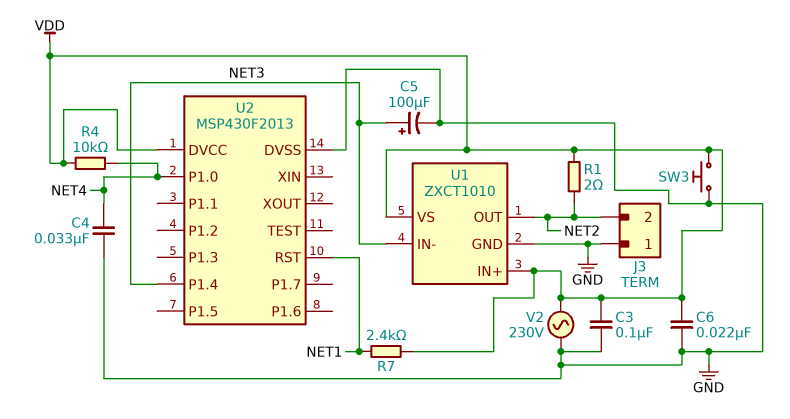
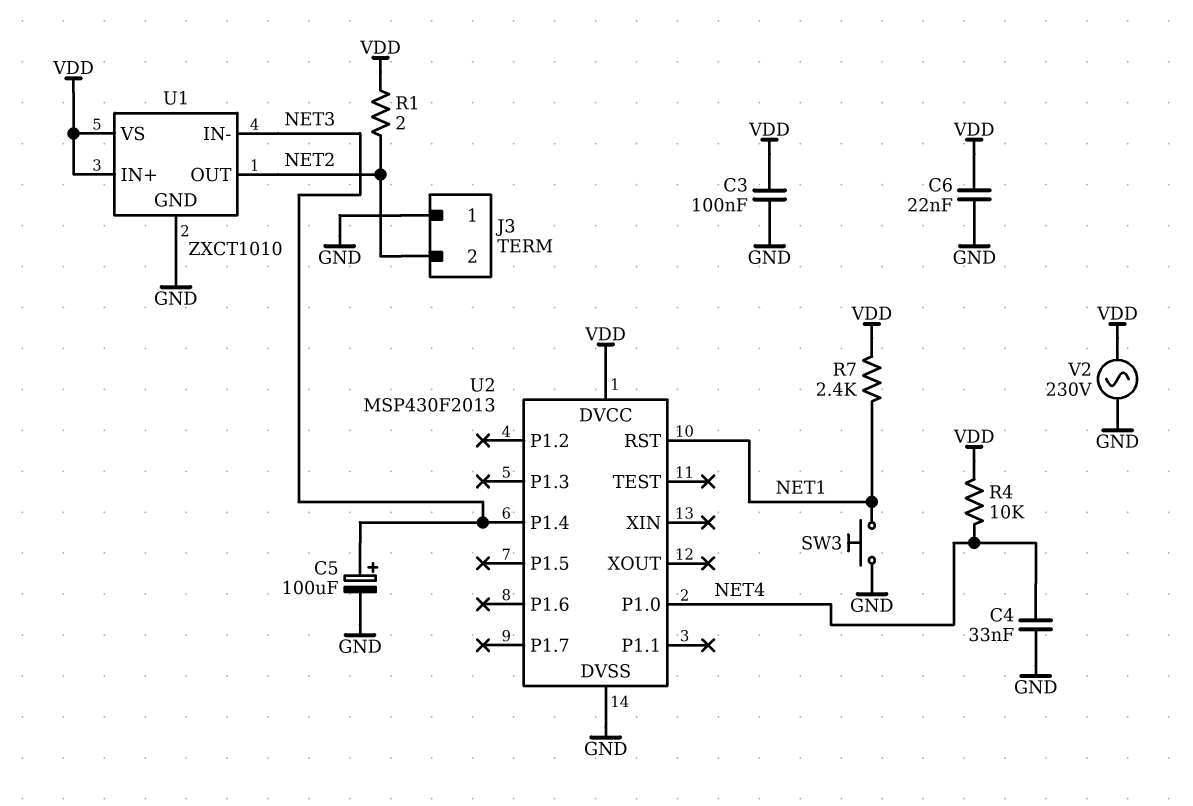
SW3: button (GND, VDD) -> button (GND, NET1)

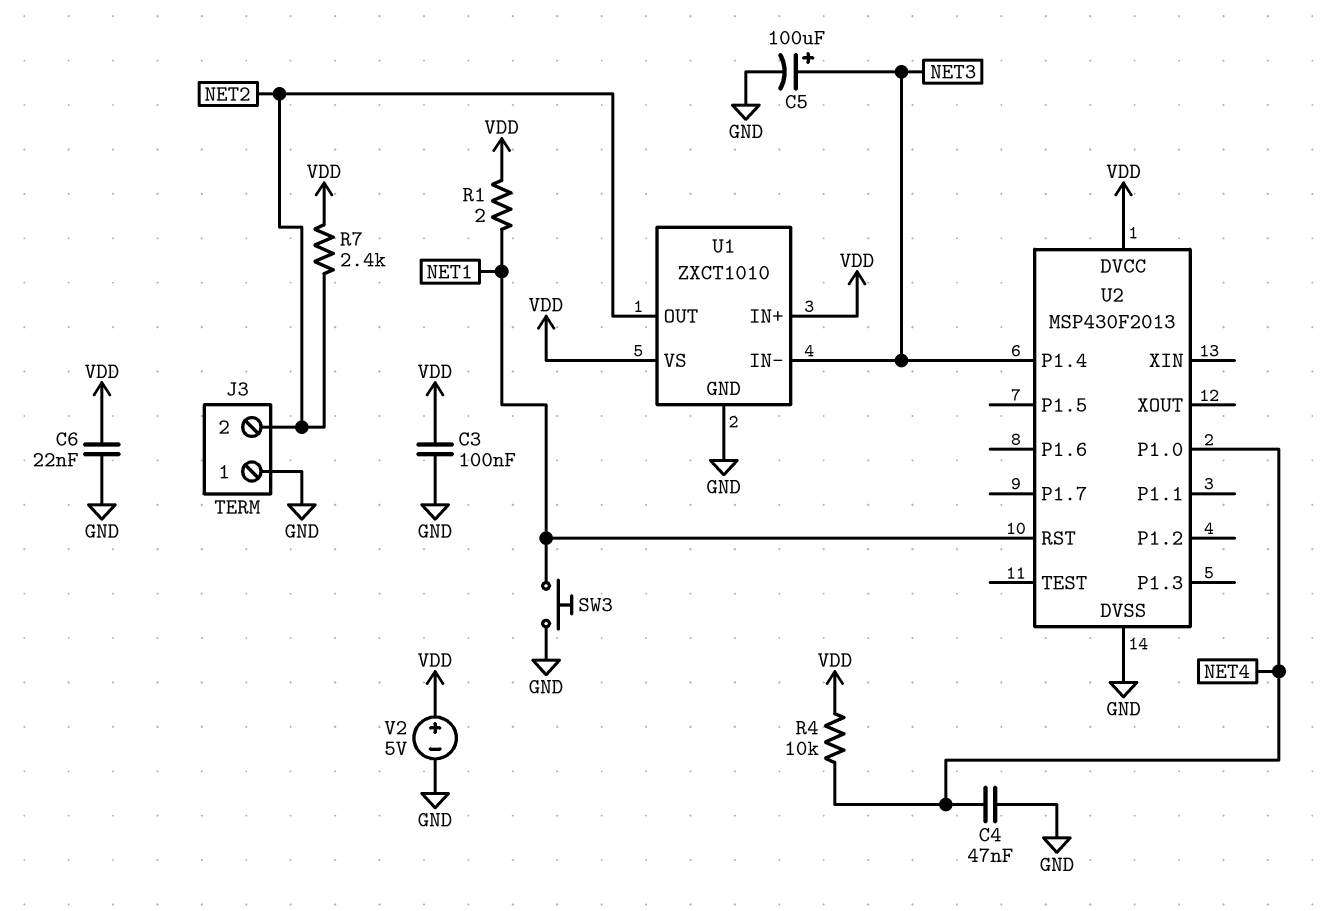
C4: 33nF (GND, NET4) -> 47nF (GND, NET4)
R1: 2 (NET2, VDD) -> 2 (NET1, VDD)
R7: 2.4k (NET1, VDD) -> 2.4k (NET2, VDD)
V2: AC 230V (GND, VDD) -> 5V (plus VDD, minus GND)

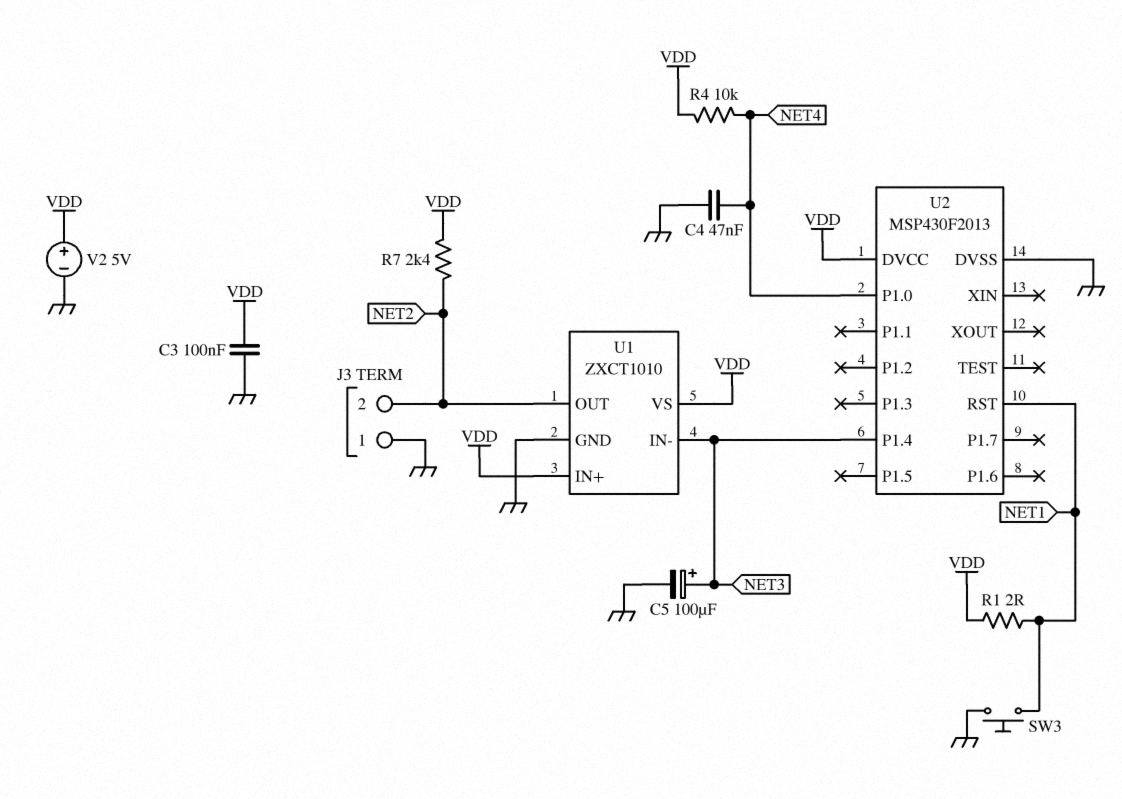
C6: 22nF (GND, VDD) -> none

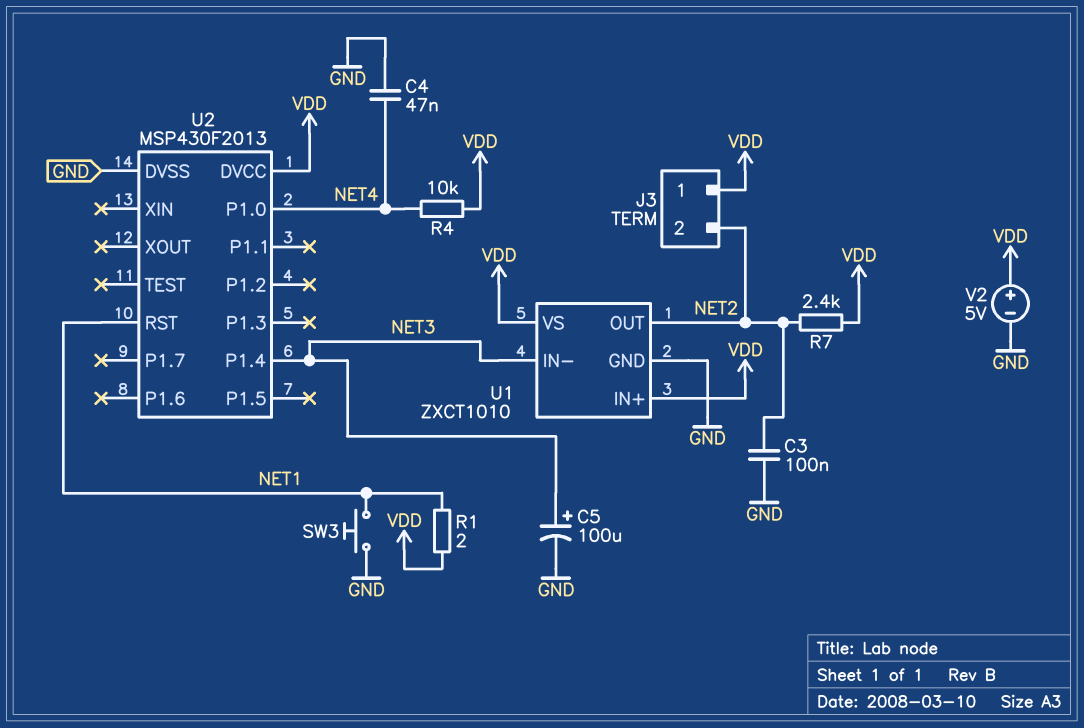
C3: 100nF (GND, VDD) -> 100nF (GND, NET2)
J3 pin 1: GND -> VDD

